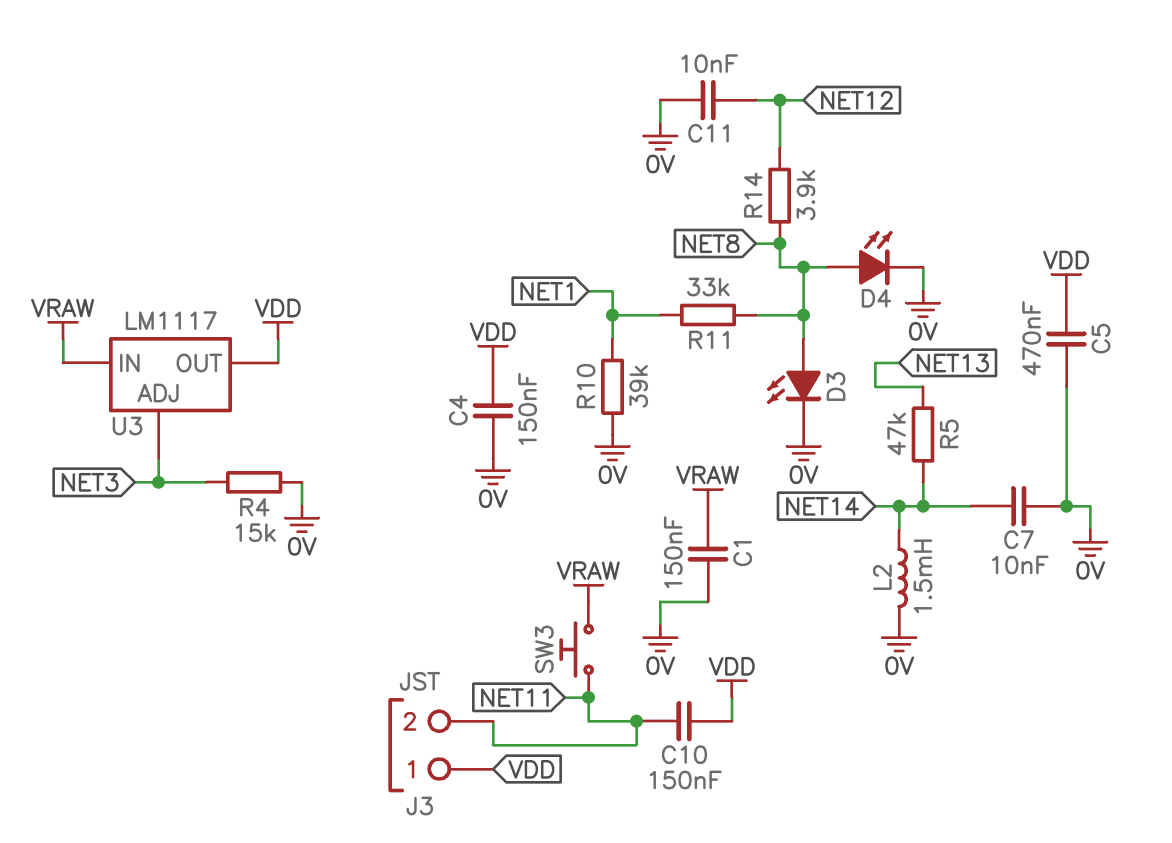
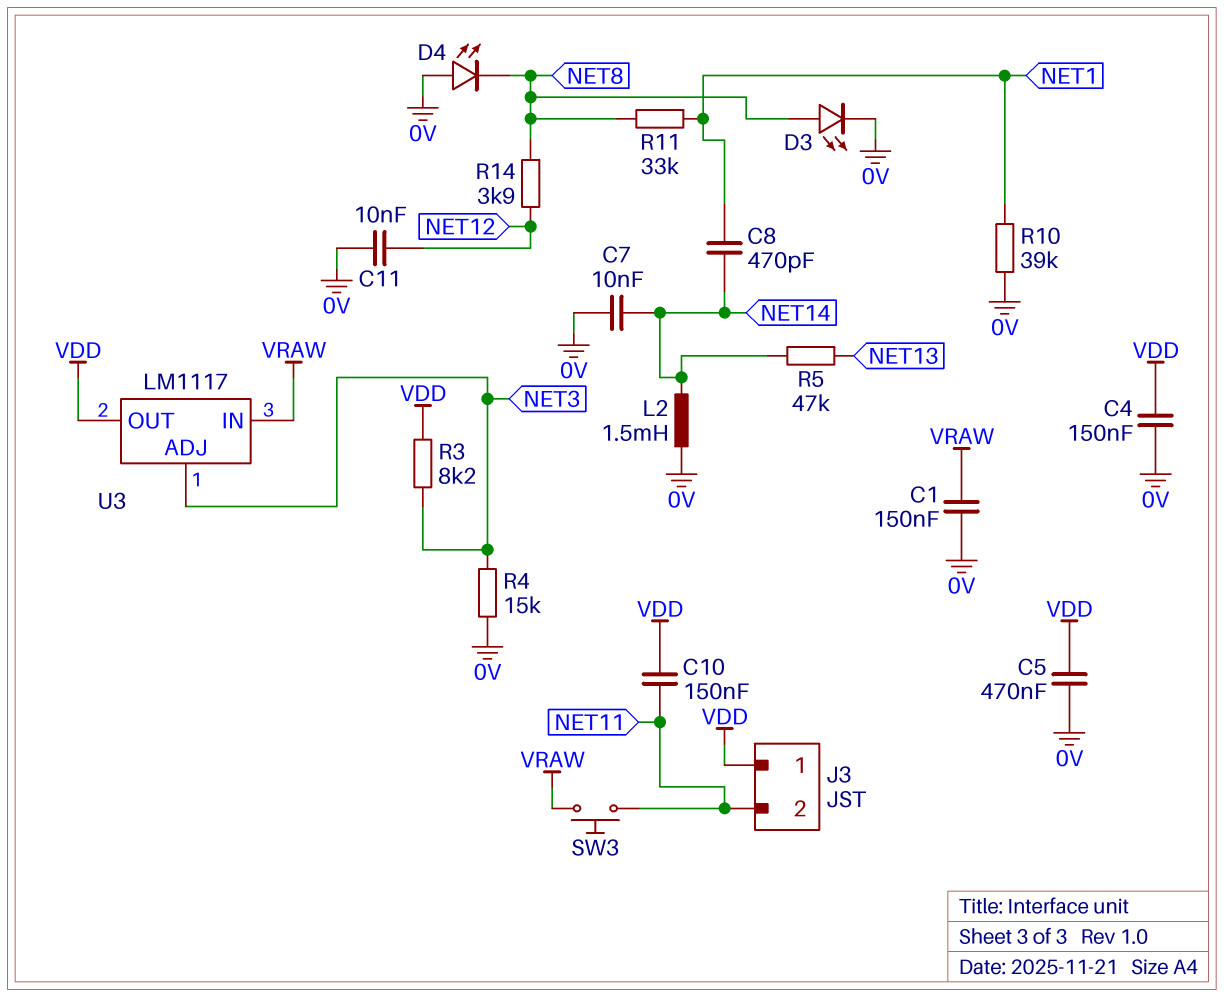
C8: none -> 470pF (NET1, NET14)
D4: LED (A NET8, K 0V) -> LED (A 0V, K NET8)
R3: none -> 8.2k (NET3, VDD)

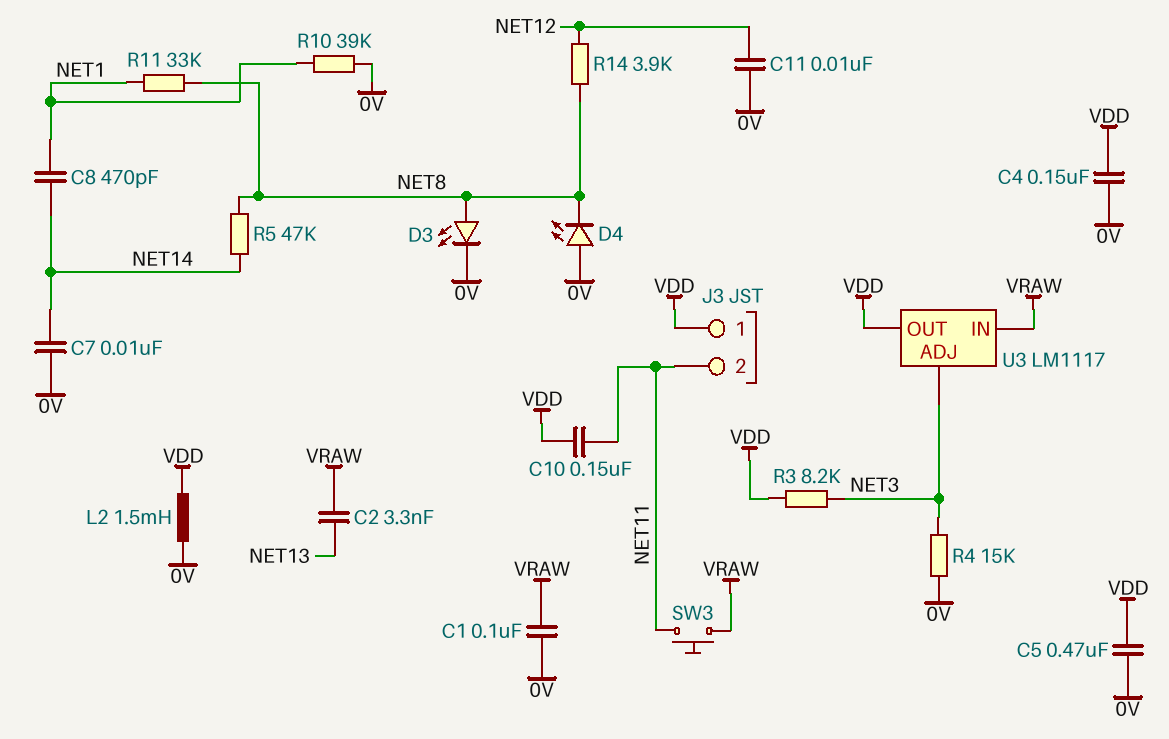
C1: 150nF (0V, VRAW) -> 100nF (0V, VRAW)
C2: none -> 3.3nF (NET13, VRAW)
L2: 1.5mH (0V, NET14) -> 1.5mH (0V, VDD)
R5: 47k (NET13, NET14) -> 47k (NET8, NET14)

